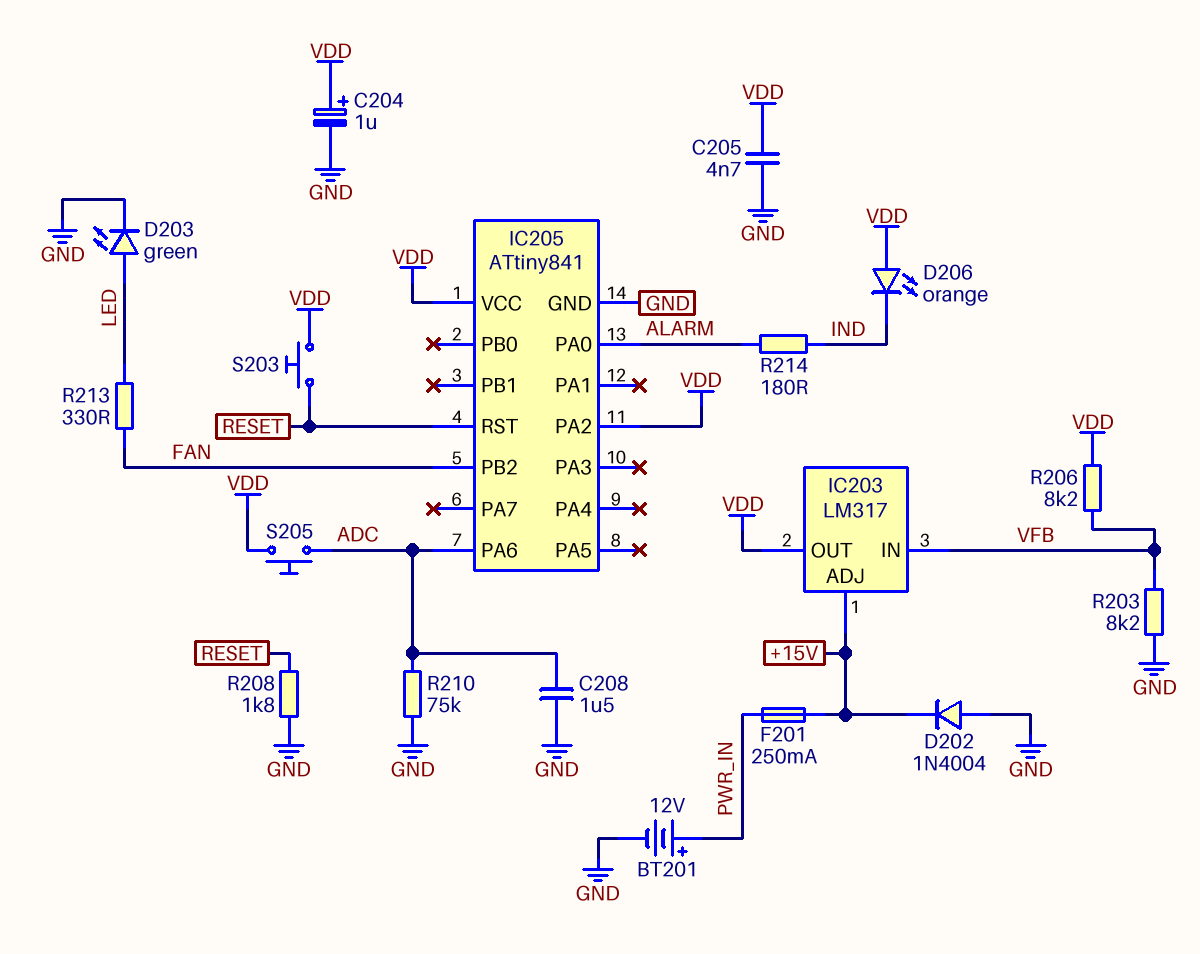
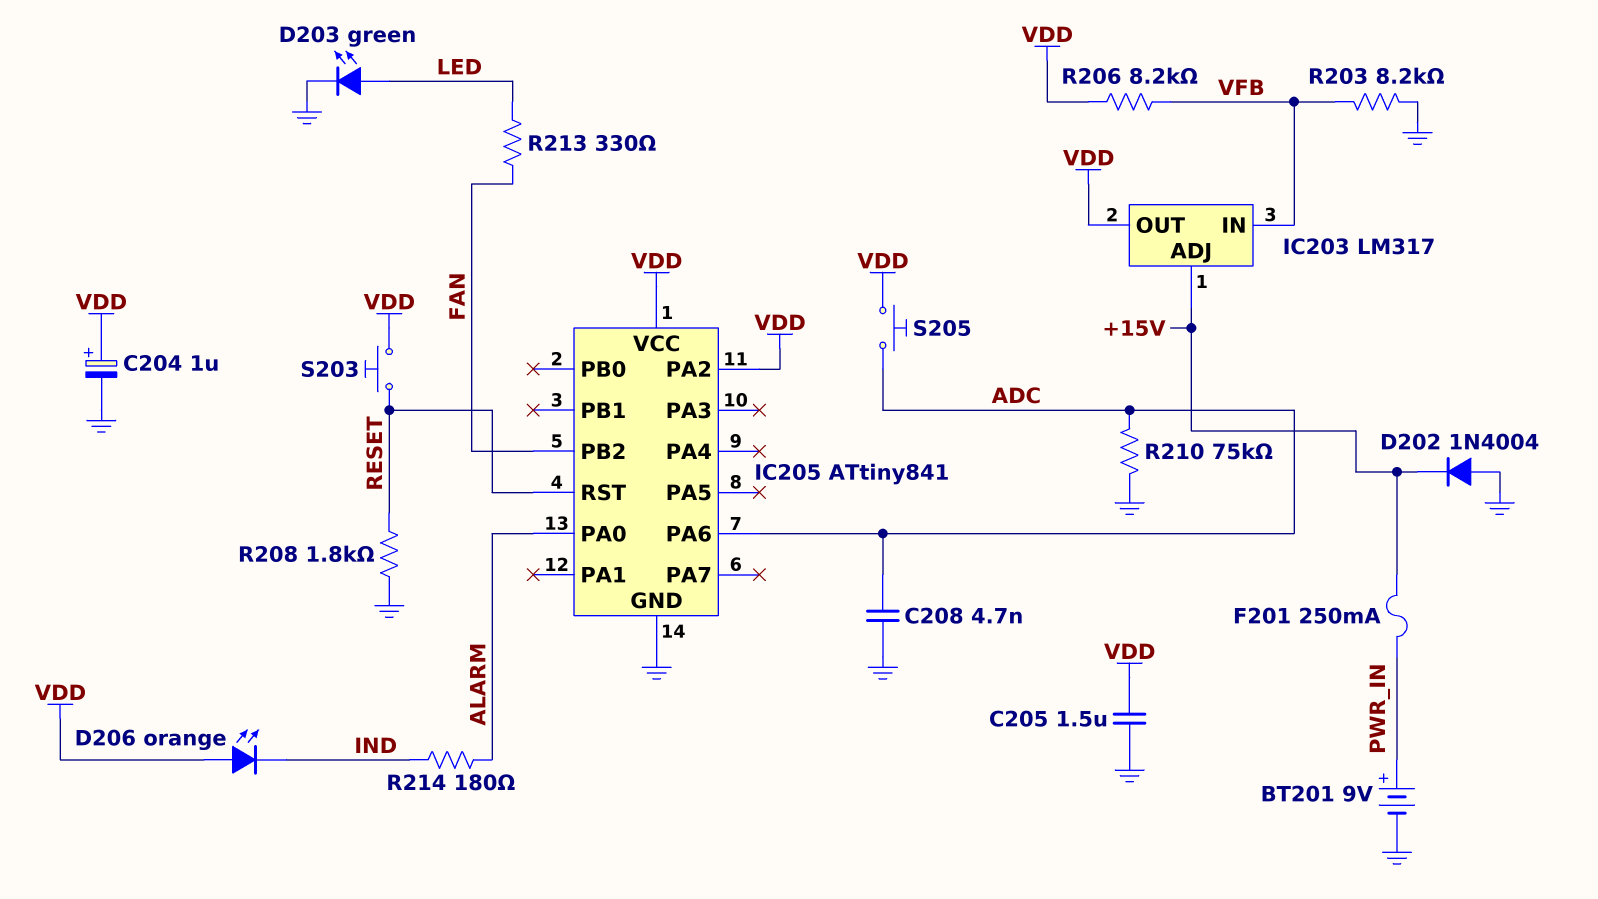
BT201: 12V (plus PWR_IN, minus GND) -> 9V (plus PWR_IN, minus GND)
C205: 4.7nF (GND, VDD) -> 1.5uF (GND, VDD)
C208: 1.5uF (ADC, GND) -> 4.7nF (ADC, GND)

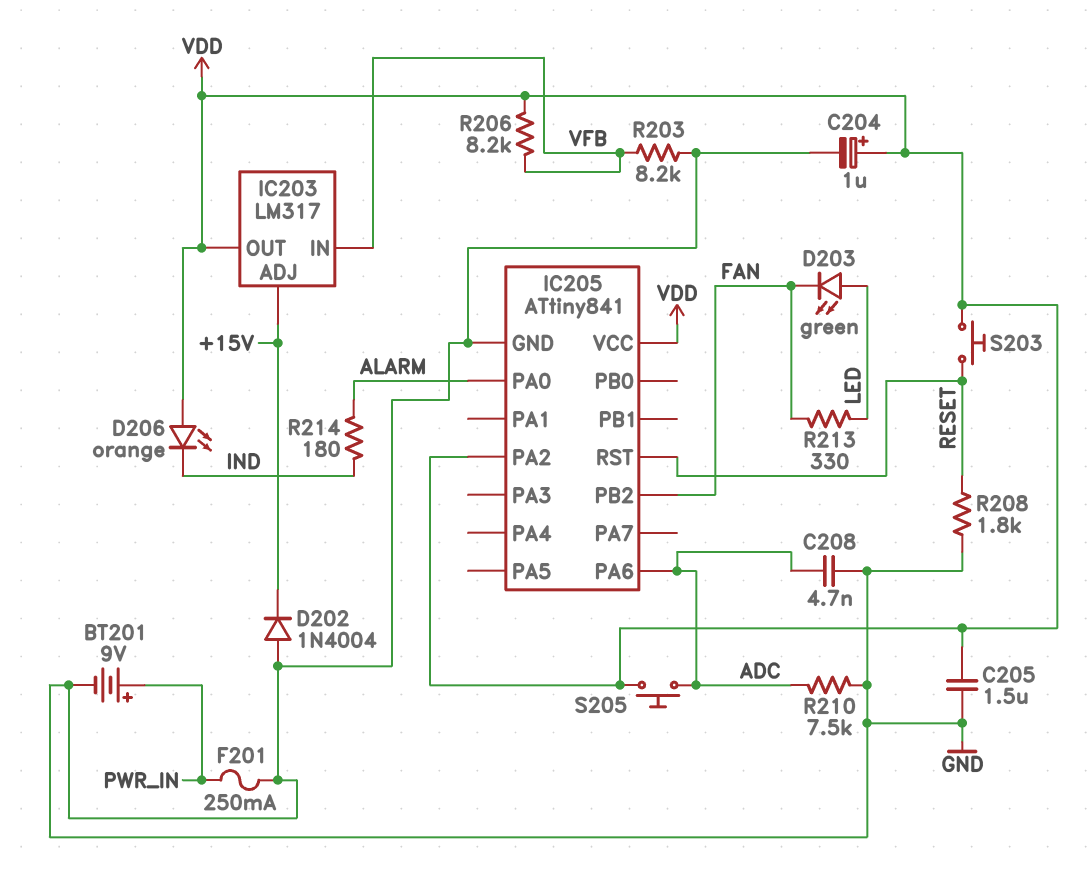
D203: LED green (A LED, K GND) -> LED green (A LED, K FAN)
F201: 250mA (+15V, PWR_IN) -> 250mA (GND, PWR_IN)
R210: 75k (ADC, GND) -> 7.5k (ADC, GND)

